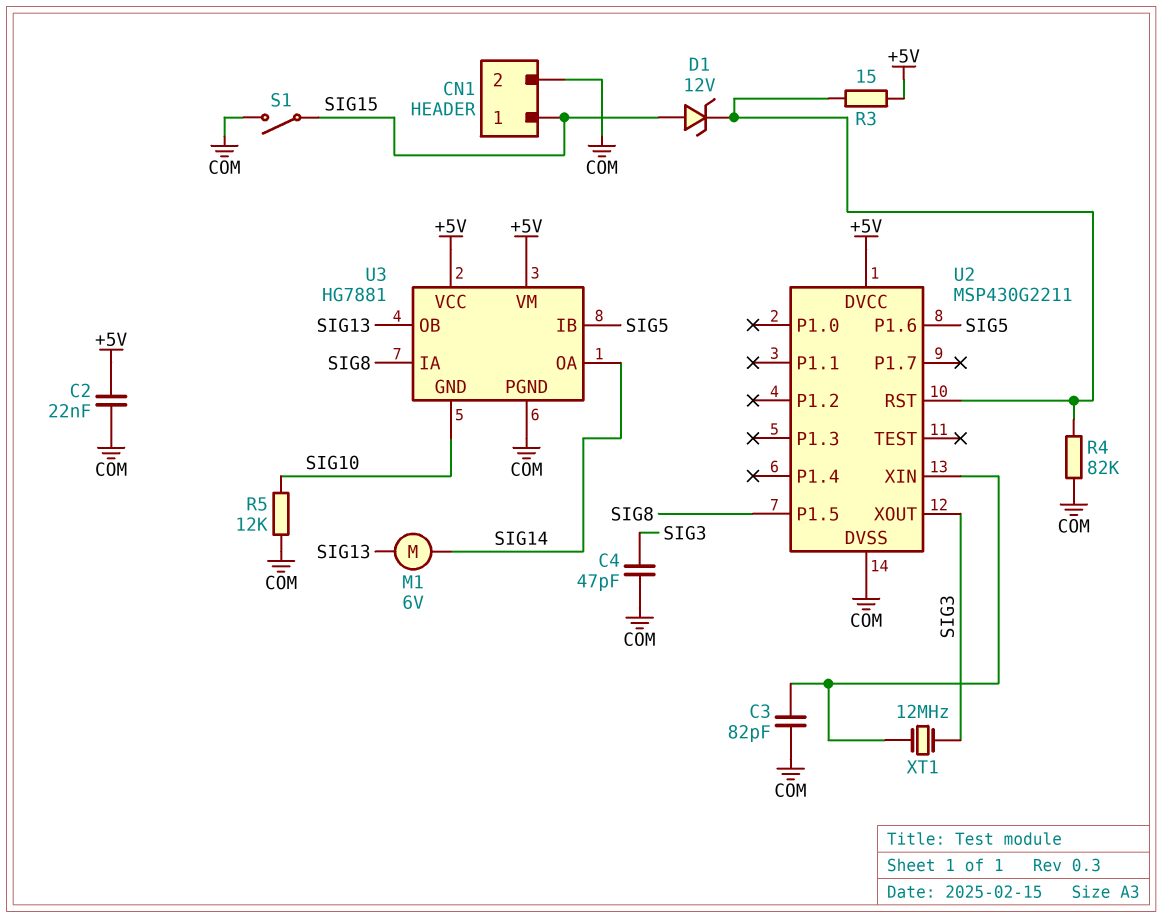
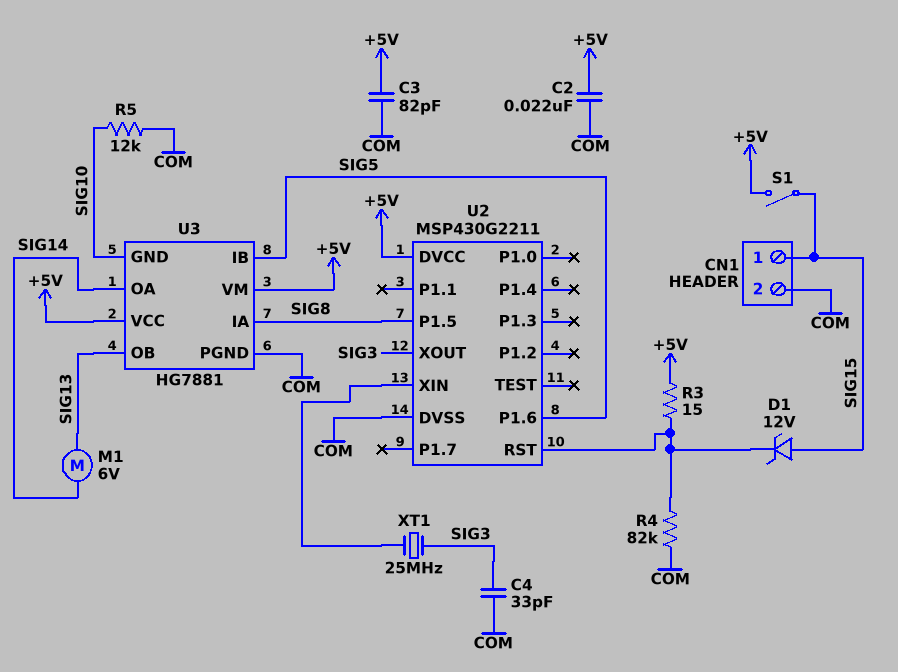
C3: 82pF (COM, U2/XIN) -> 82pF (+5V, COM)
C4: 47pF (COM, SIG3) -> 33pF (COM, SIG3)
S1: switch (COM, SIG15) -> switch (+5V, SIG15)
XT1: 12MHz (SIG3, U2/XIN) -> 25MHz (SIG3, U2/XIN)

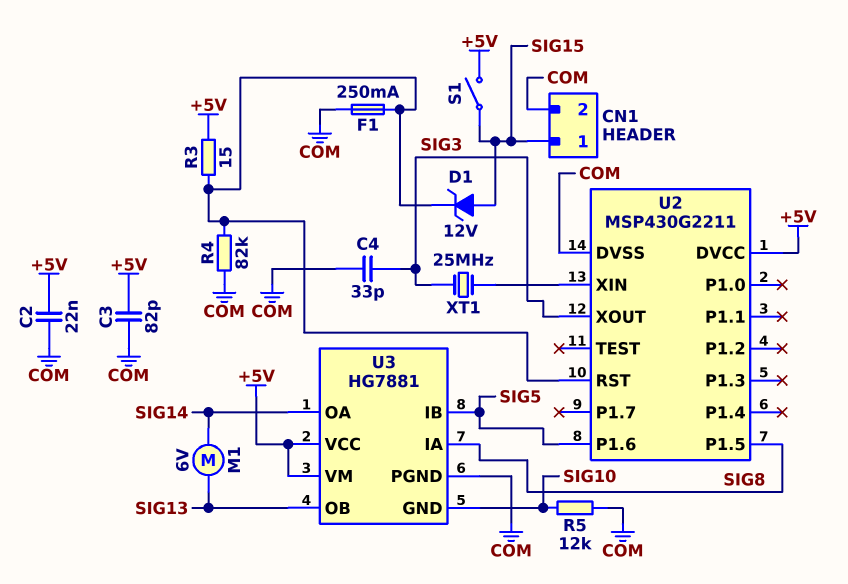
F1: none -> 250mA (COM, U2/RST)

